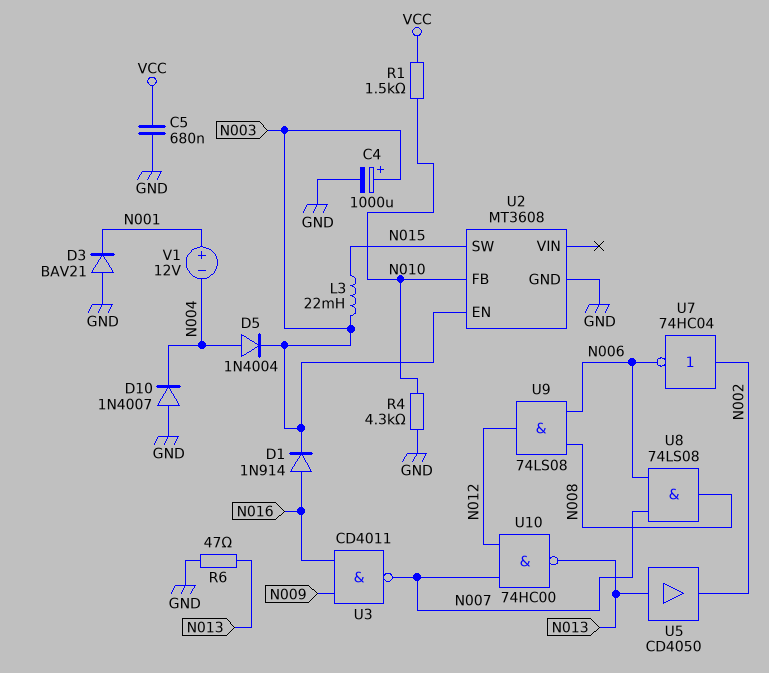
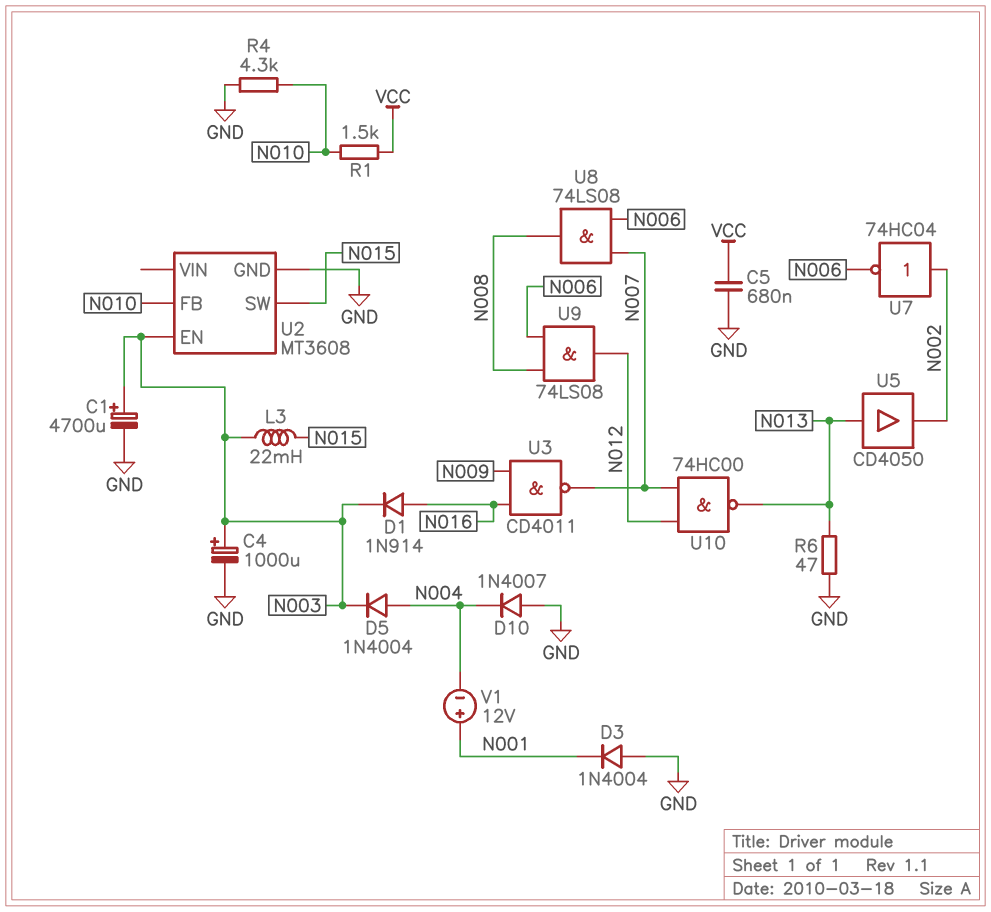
C1: none -> 4700uF (plus N003, minus GND)
D3: diode BAV21 (A GND, K N001) -> diode 1N4004 (A GND, K N001)

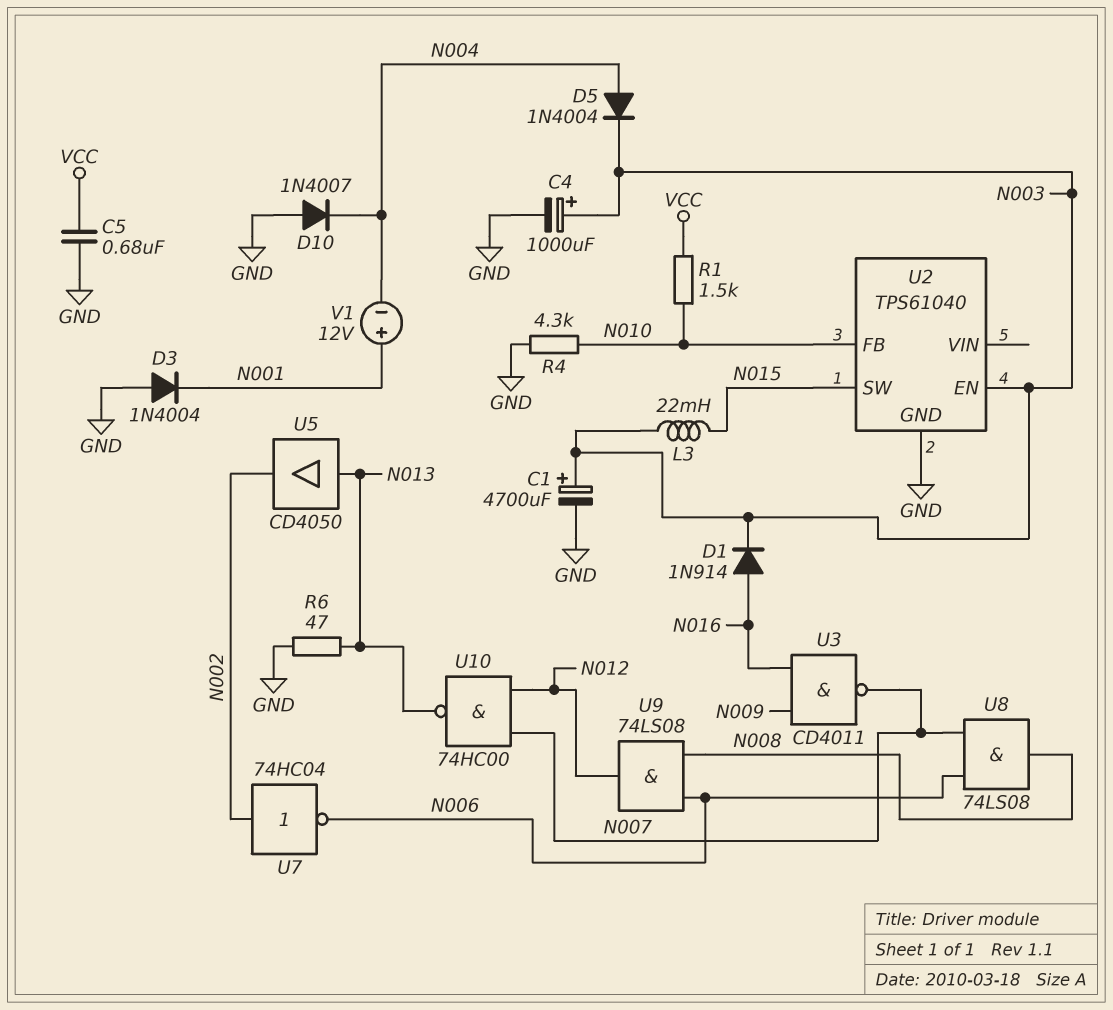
U2: MT3608 -> TPS61040

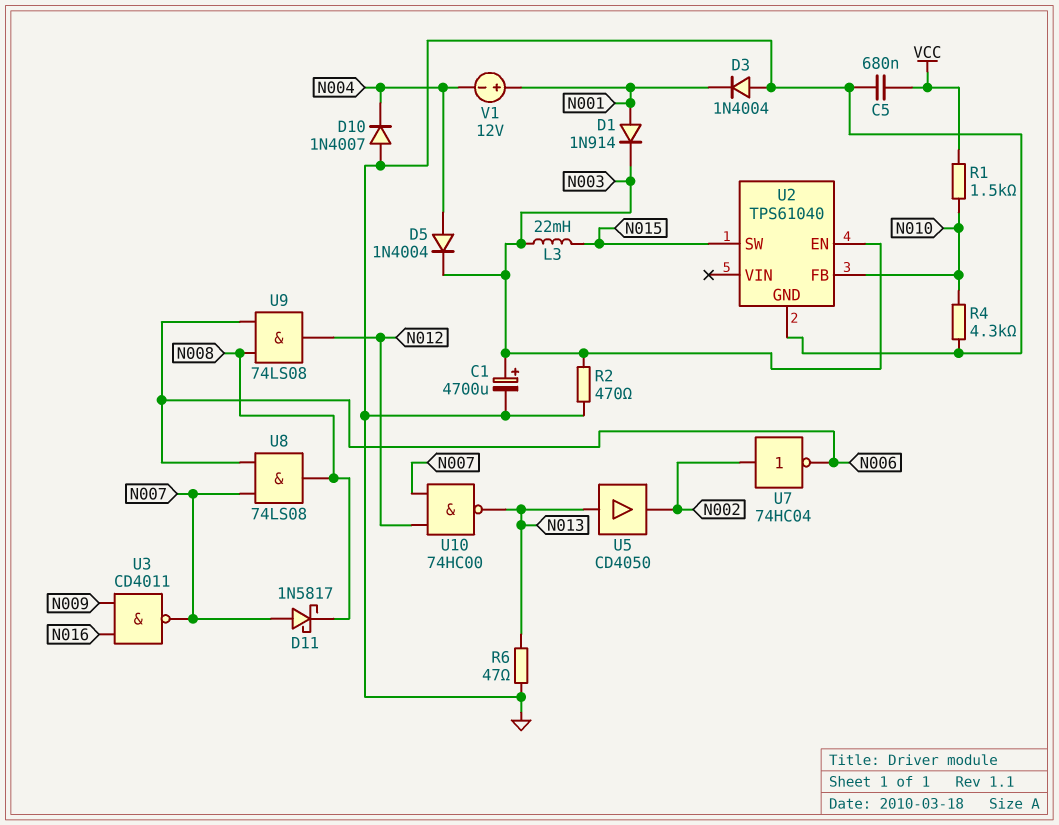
C4: 1000uF (plus N003, minus GND) -> none
D1: diode 1N914 (A N016, K N003) -> diode 1N914 (A N001, K N003)
D11: none -> schottky 1N5817 (A N007, K N008)
R2: none -> 470 (GND, N003)

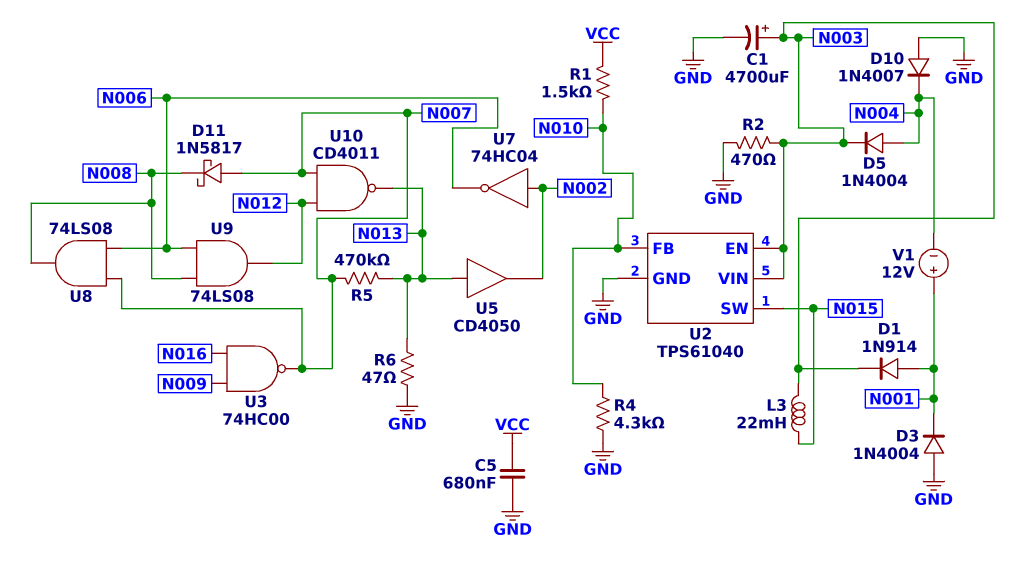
R5: none -> 470k (N007, N013)
U2 pin VIN: none -> N003
U3: NAND CD4011 (in N009, in N016, out N007) -> NAND 74HC00 (in N009, in N016, out N007)
U10: NAND 74HC00 (in N007, in N012, out N013) -> NAND CD4011 (in N007, in N012, out N013)

